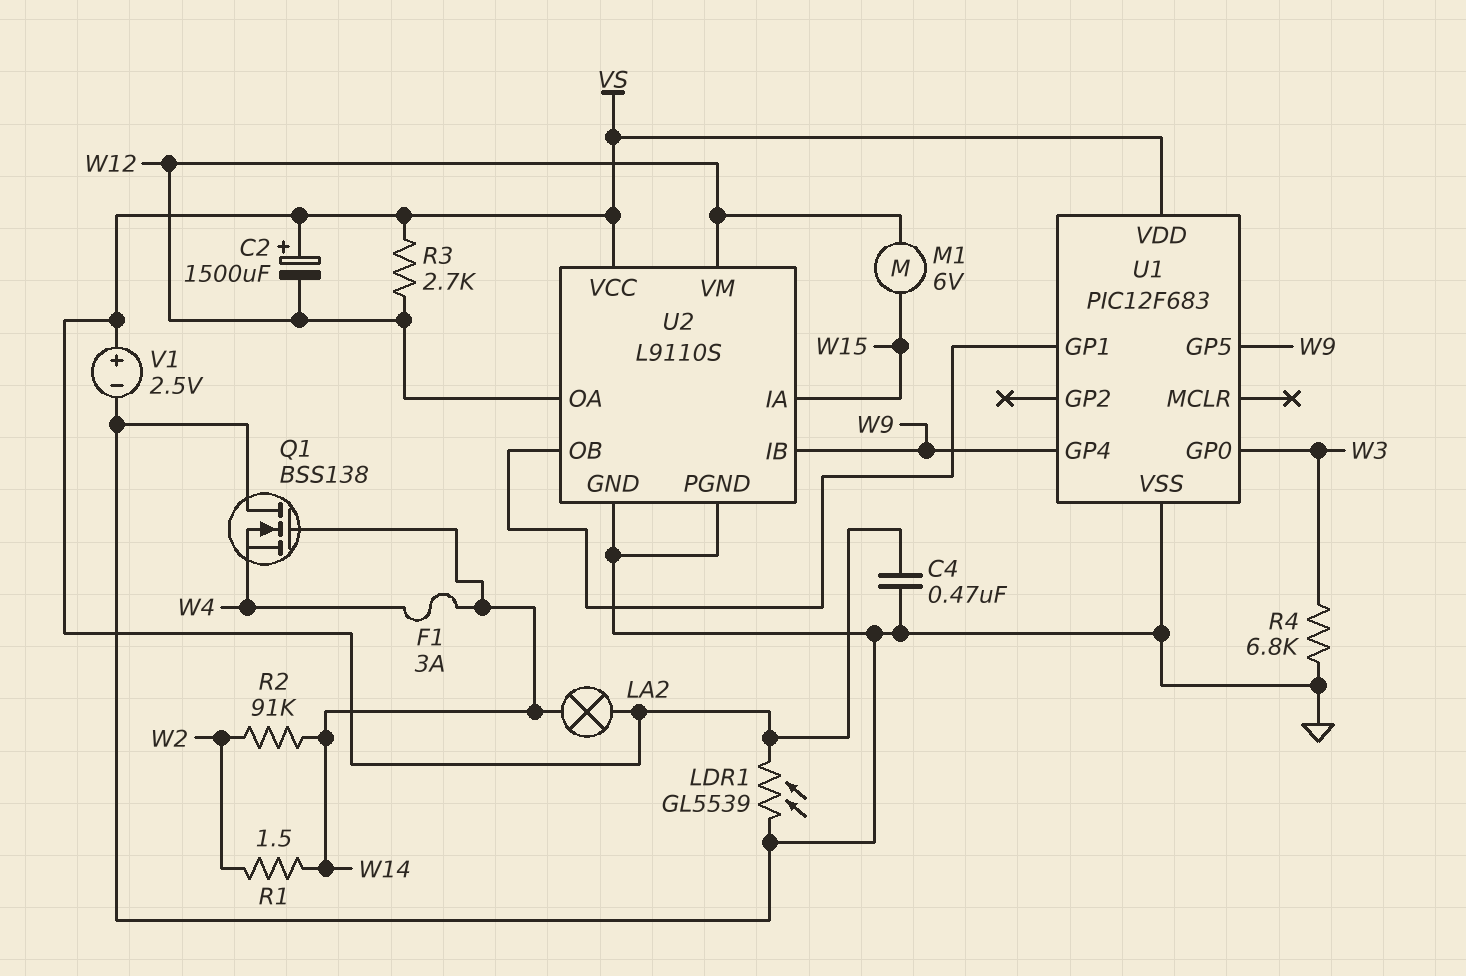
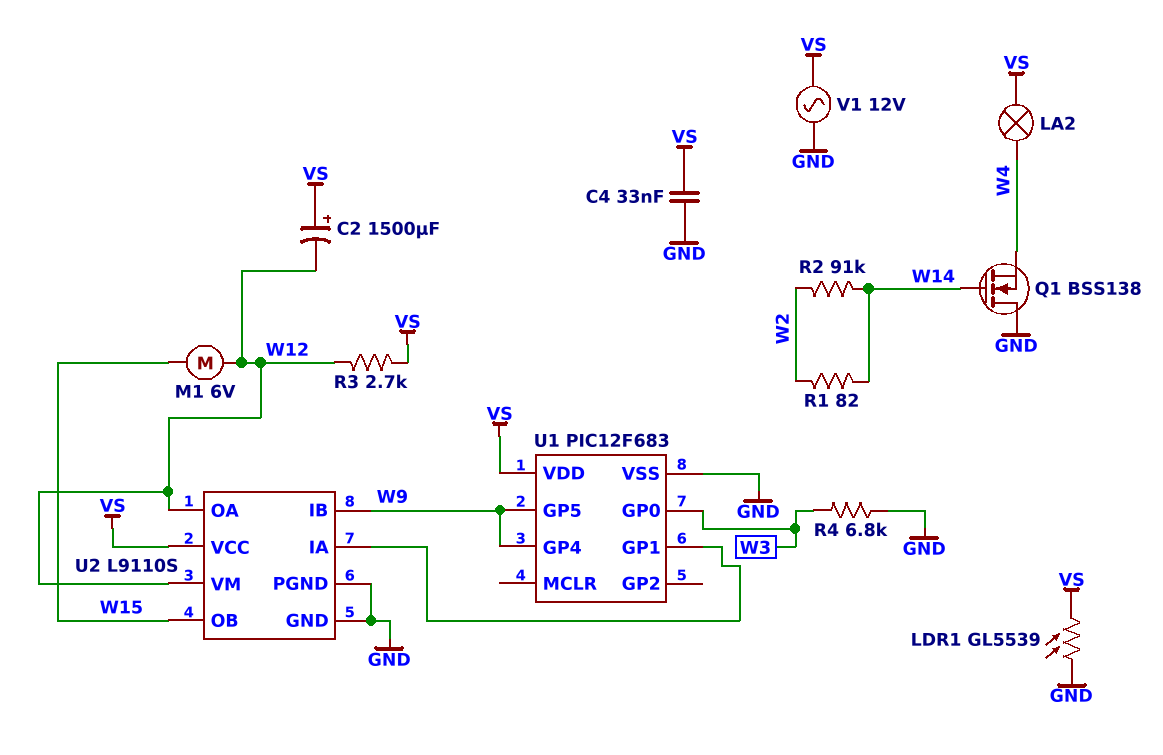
C4: 470nF (GND, VS) -> 33nF (GND, VS)
F1: 3A (W4, W14) -> none
LA2: lamp (VS, W14) -> lamp (VS, W4)
R1: 1.5 (W2, W14) -> 82 (W2, W14)
U2 pin IA: W15 -> U1/GP1
U2 pin OB: U1/GP1 -> W15
V1: 2.5V (plus VS, minus GND) -> AC 12V (GND, VS)

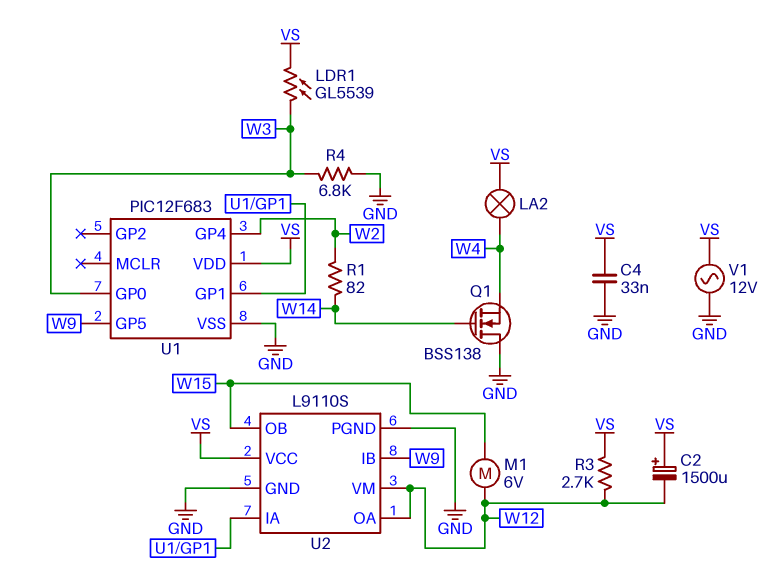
LDR1: GL5539 (GND, VS) -> GL5539 (VS, W3)
R2: 91k (W2, W14) -> none
U1 pin GP4: W9 -> W2

